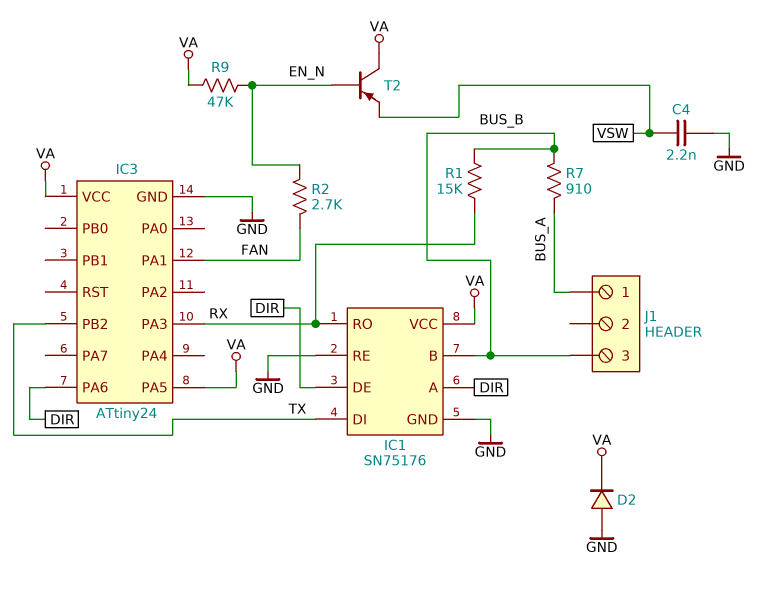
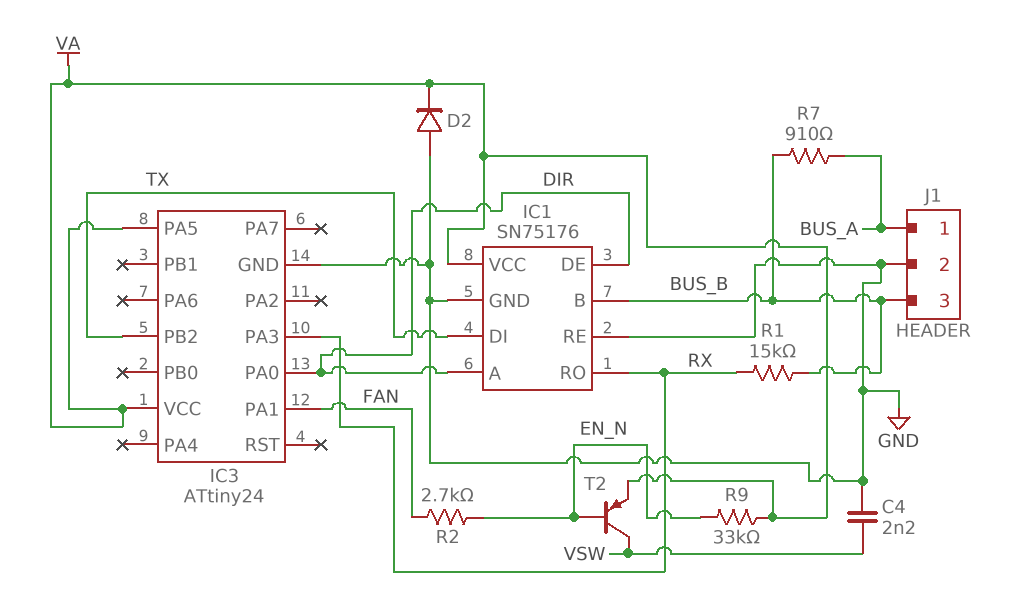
IC3 pin PA0: none -> DIR
IC3 pin PA6: DIR -> none
J1 pin 2: none -> GND
R9: 47k (EN_N, VA) -> 33k (EN_N, VA)
T2: PNP (B EN_N, C VA, E VSW) -> PNP (B EN_N, C VSW, E VA)

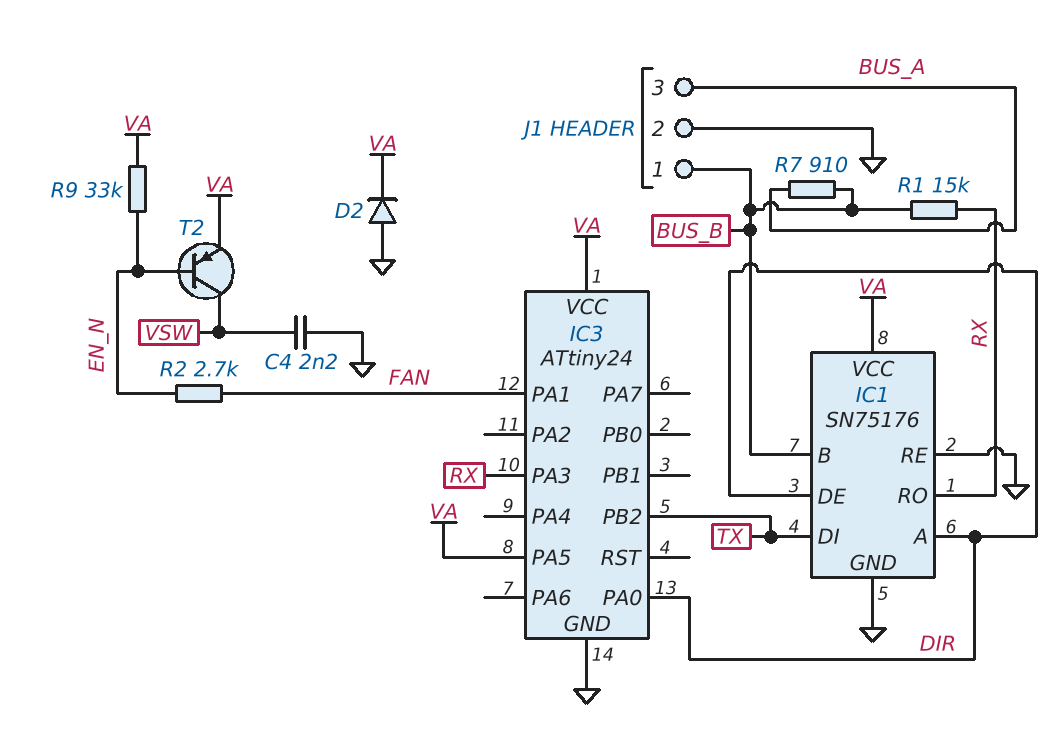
J1 pin 1: BUS_A -> BUS_B
J1 pin 3: BUS_B -> BUS_A

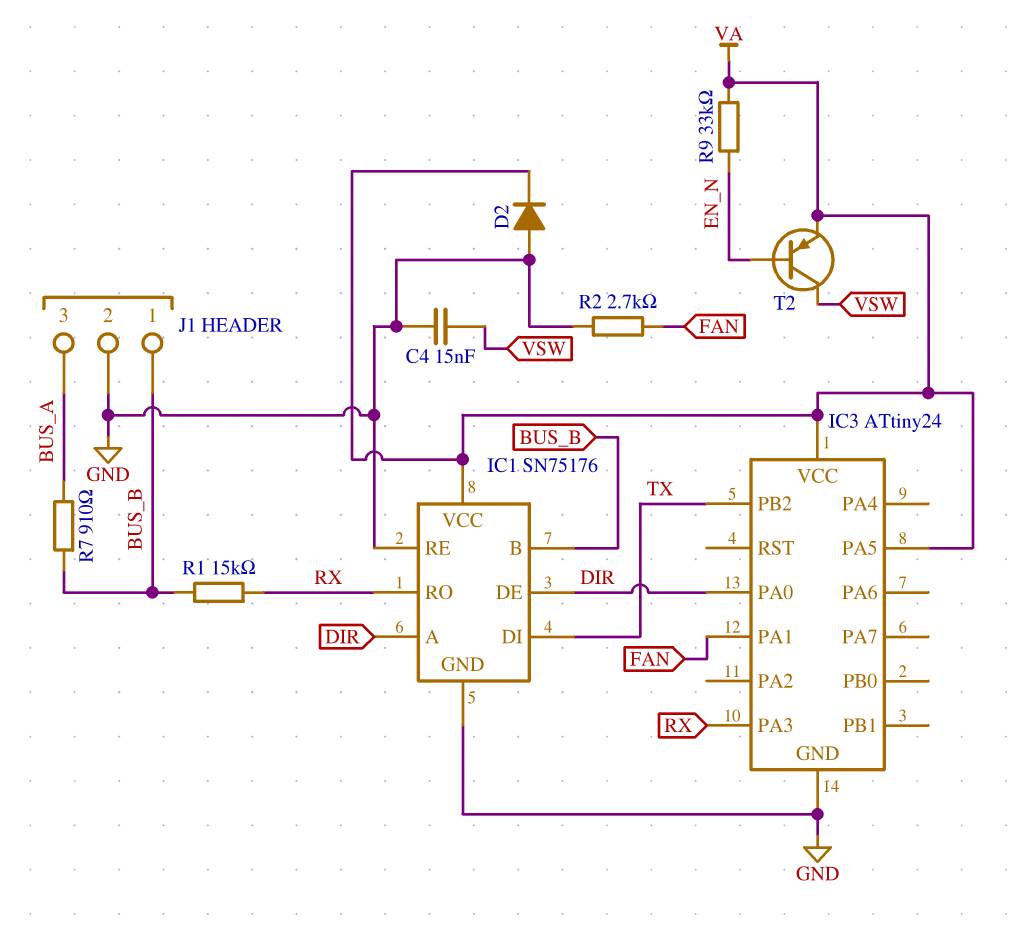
C4: 2.2nF (GND, VSW) -> 15nF (GND, VSW)
R2: 2.7k (EN_N, FAN) -> 2.7k (FAN, GND)

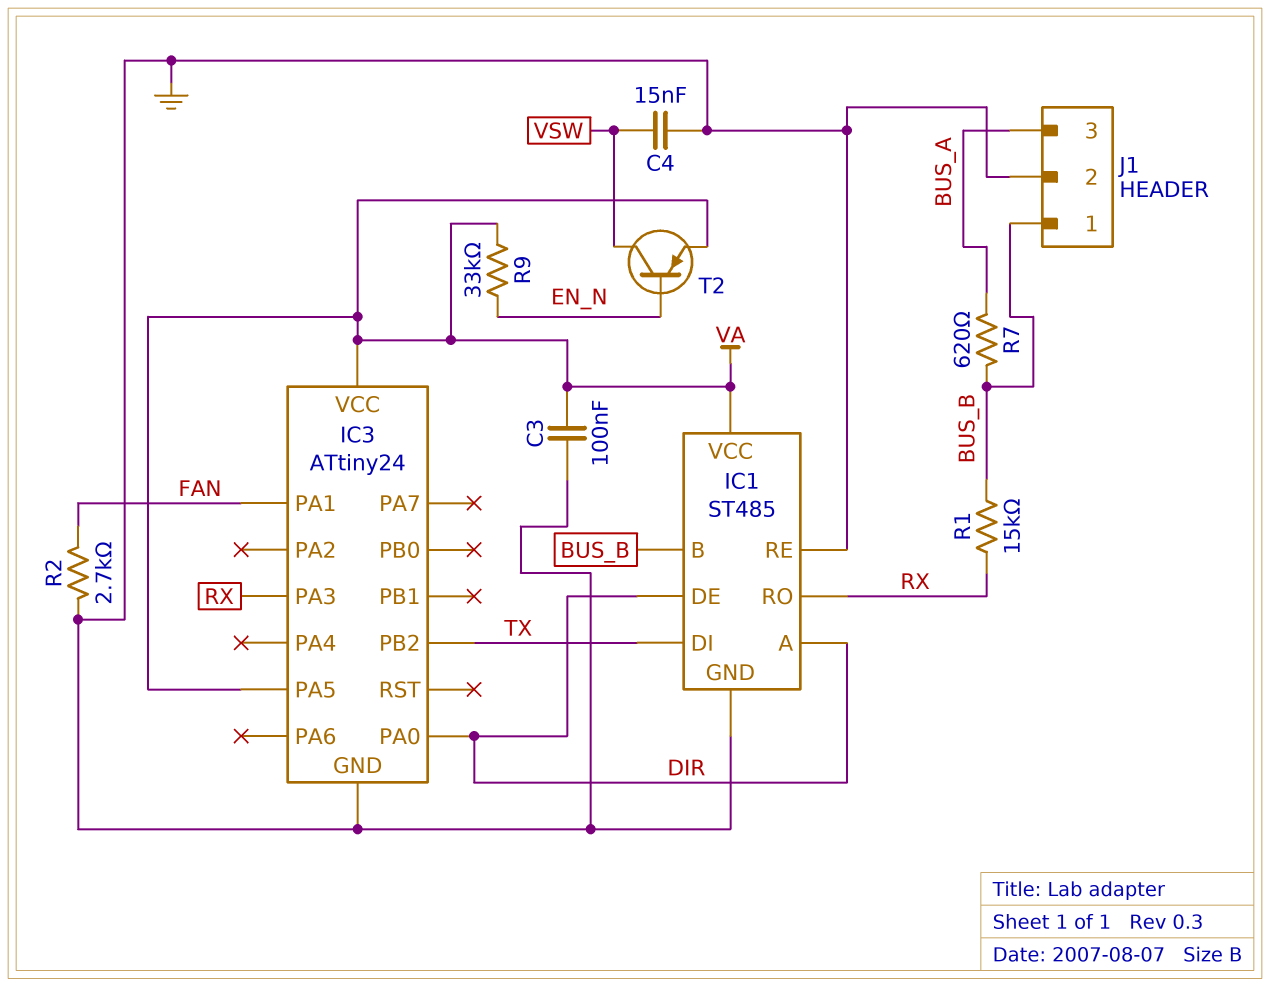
C3: none -> 100nF (GND, VA)
D2: diode (A GND, K VA) -> none
IC1: SN75176 -> ST485
R7: 910 (BUS_A, BUS_B) -> 620 (BUS_A, BUS_B)

